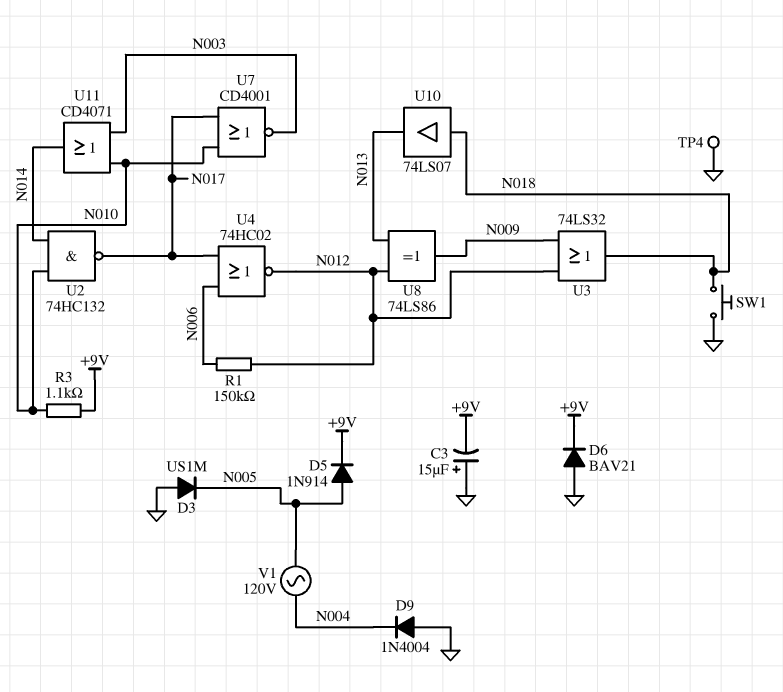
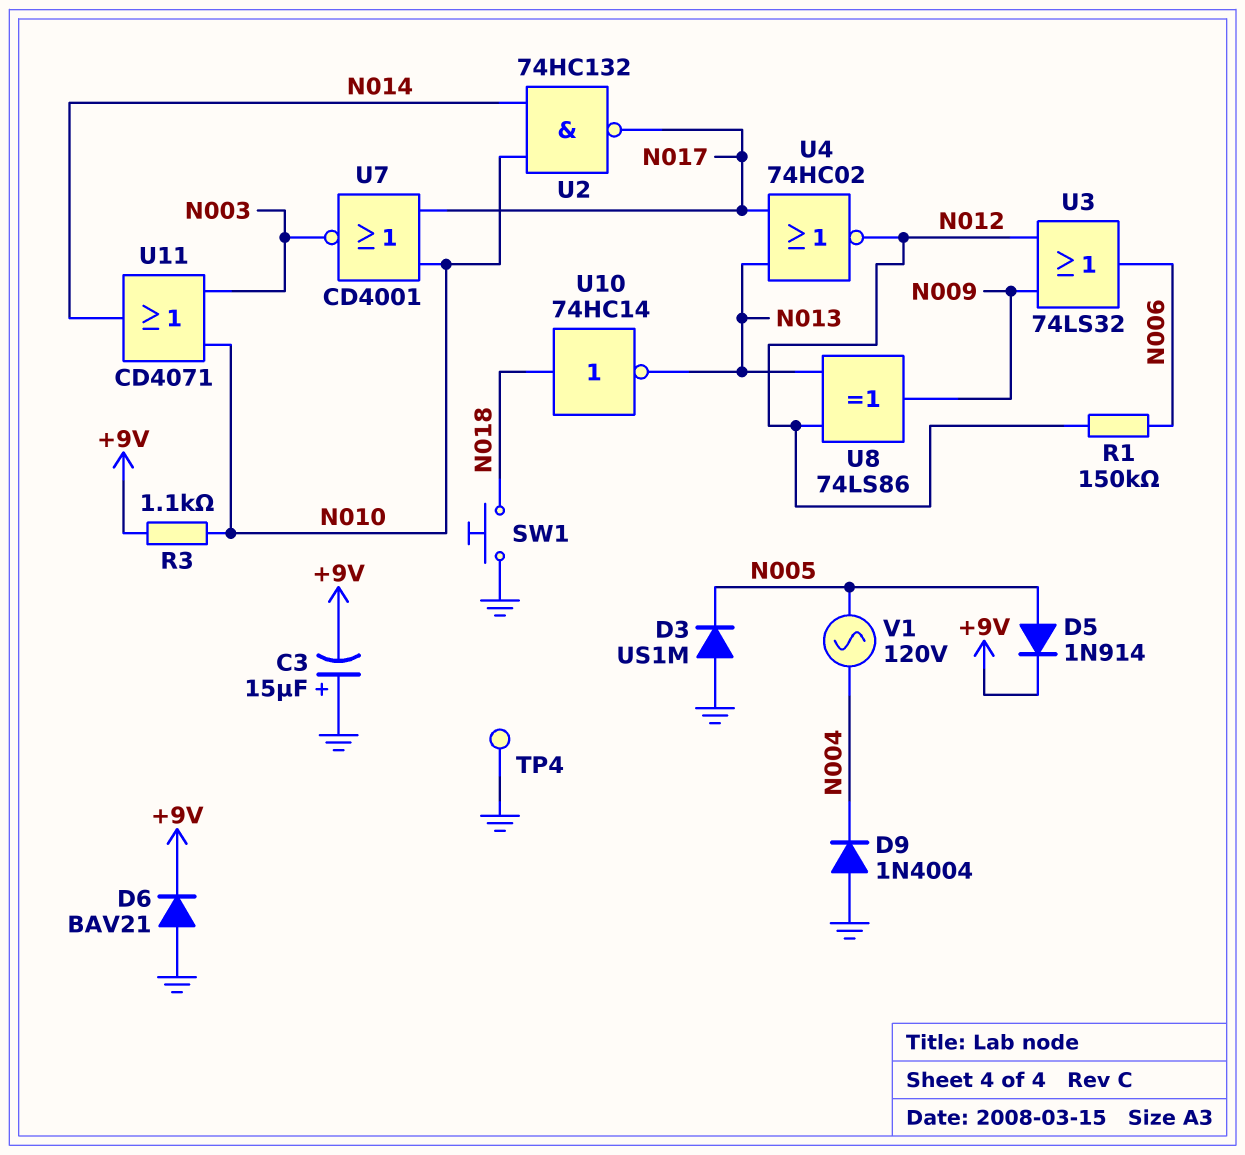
U3: OR 74LS32 (in N009, in N012, out N018) -> OR 74LS32 (in N009, in N012, out N006)
U4: NOR 74HC02 (in N006, in N017, out N012) -> NOR 74HC02 (in N013, in N017, out N012)
U10: buffer 74LS07 (in N018, out N013) -> NOT 74HC14 (in N018, out N013)

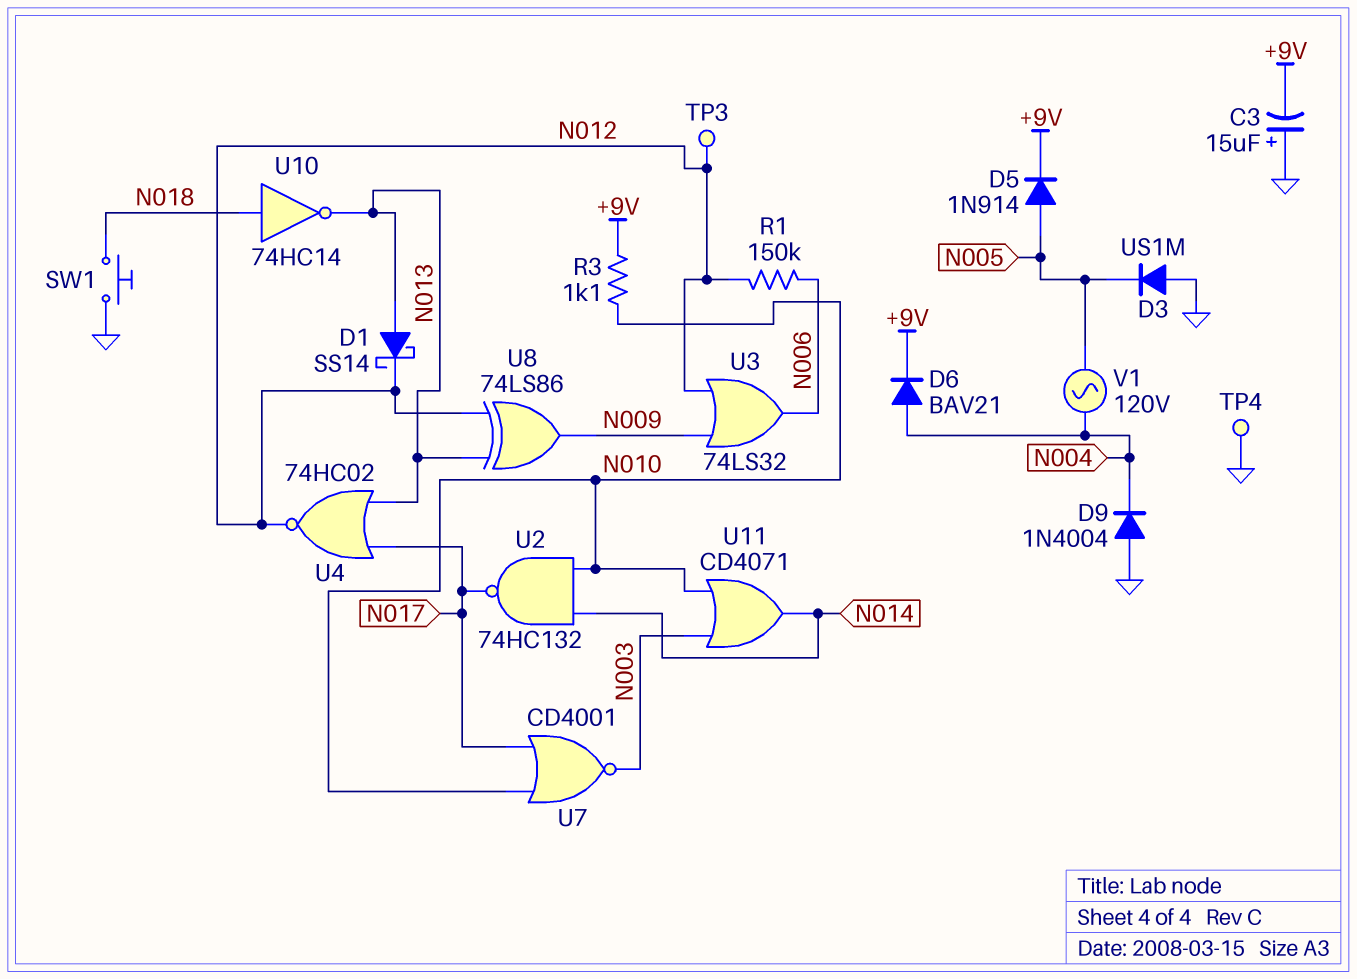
D1: none -> schottky SS14 (A N013, K N012)
D6: diode BAV21 (A GND, K +9V) -> diode BAV21 (A N004, K +9V)
TP3: none -> test point (N012)

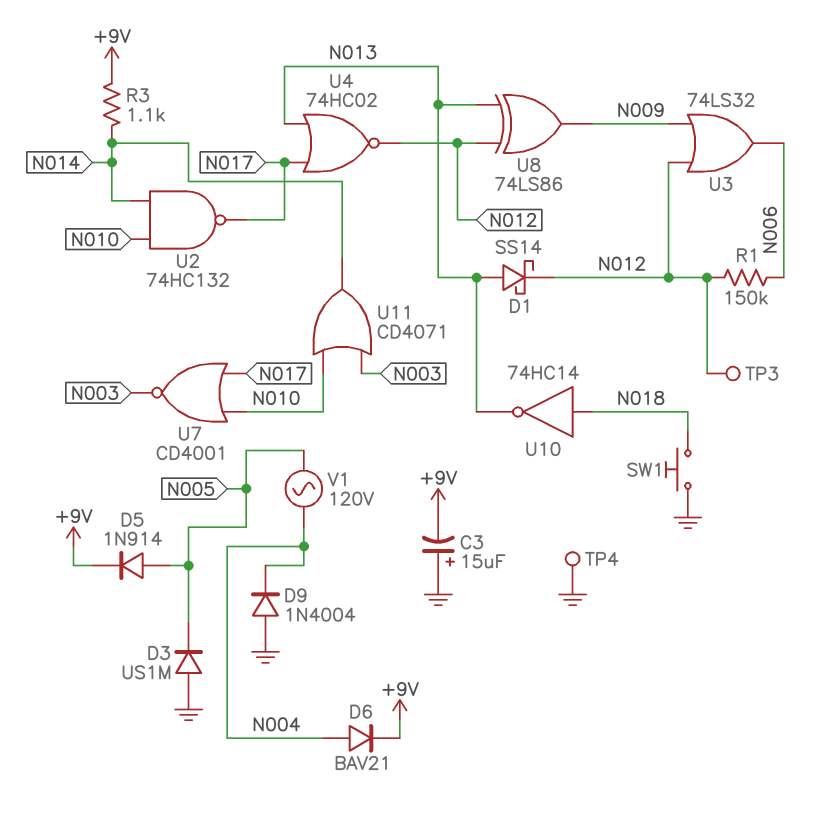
R3: 1.1k (+9V, N010) -> 1.1k (+9V, N014)

